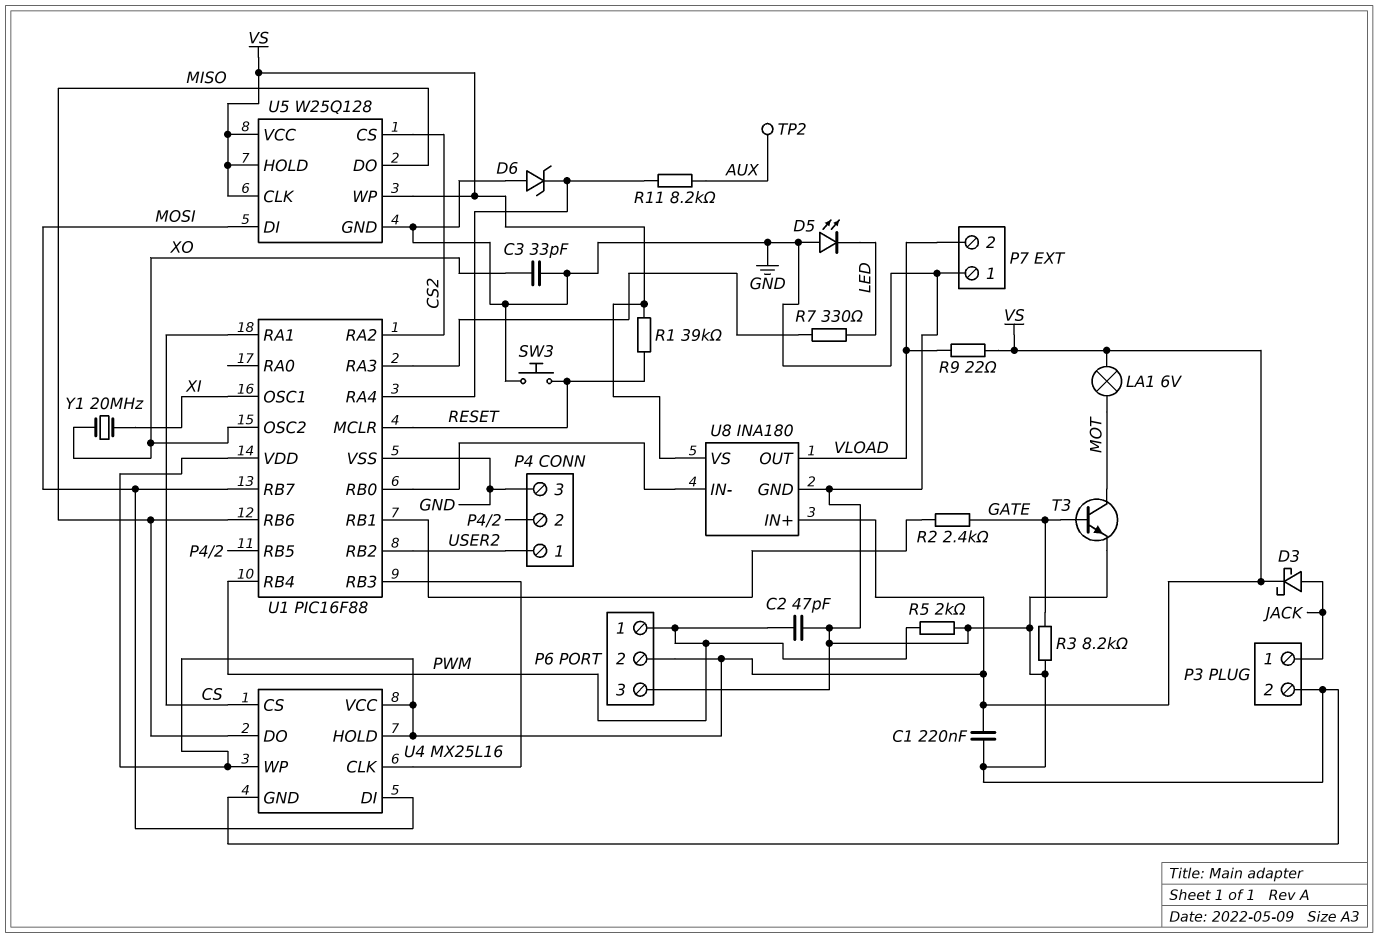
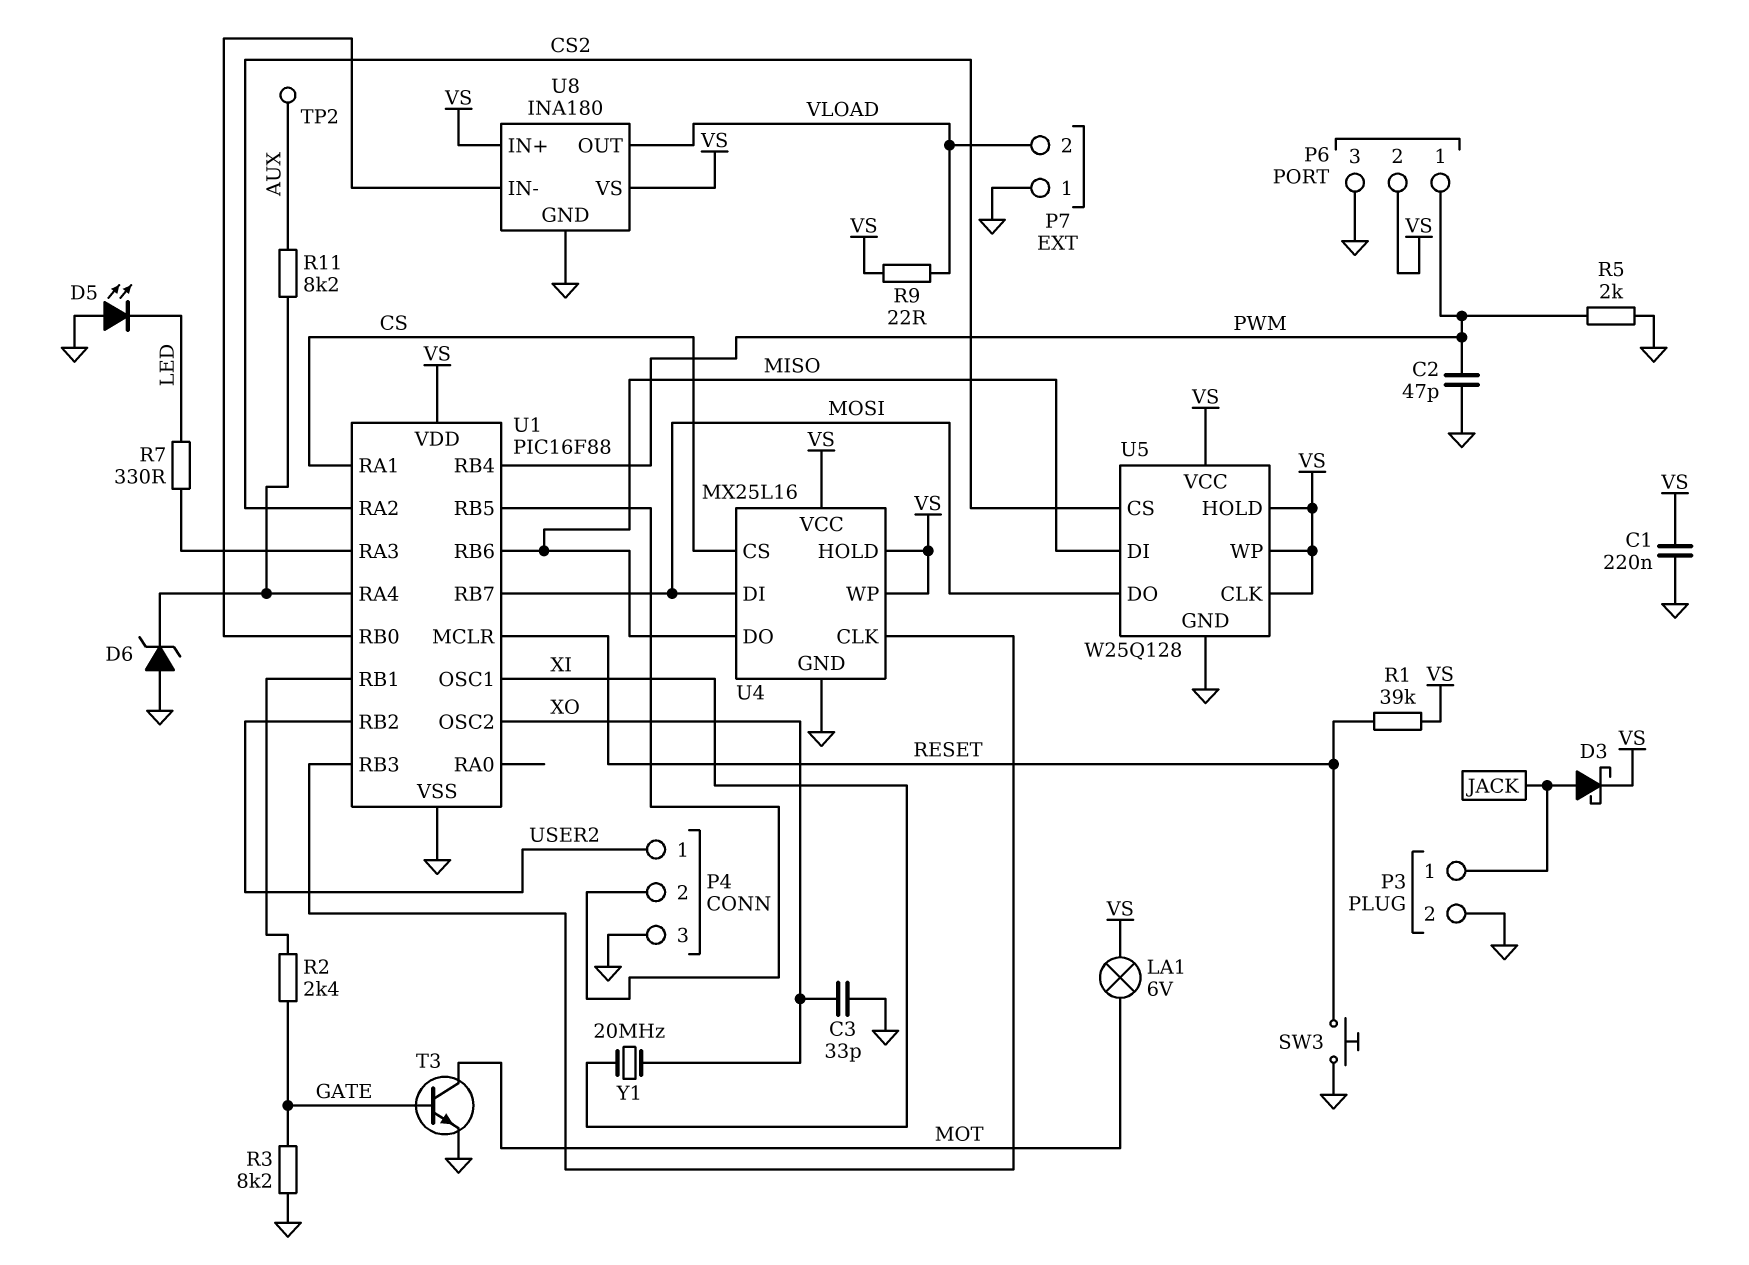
U5 pin DI: MOSI -> MISO
U5 pin DO: MISO -> MOSI

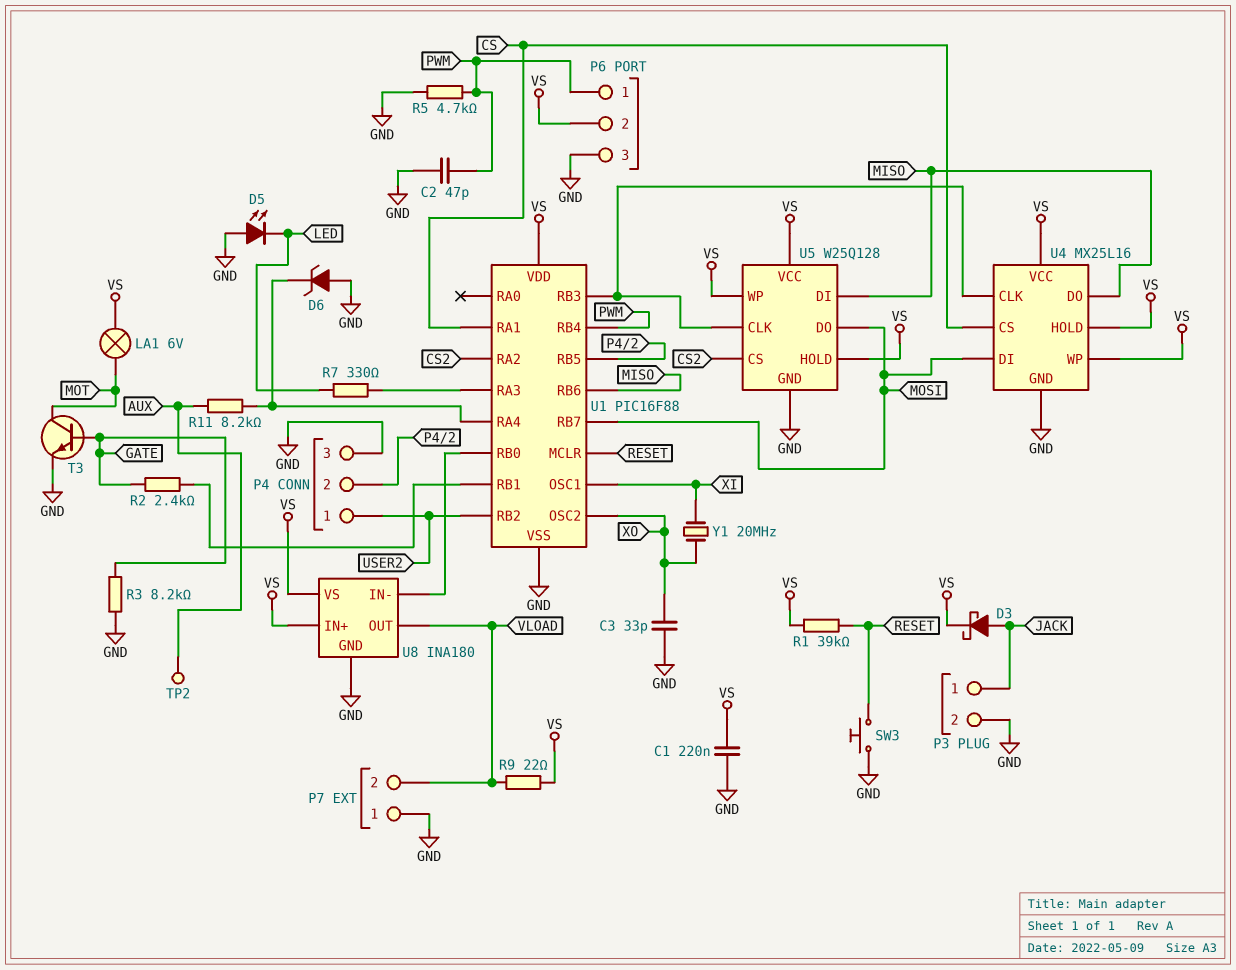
R5: 2k (GND, PWM) -> 4.7k (GND, PWM)
U5 pin CLK: VS -> U1/RB3

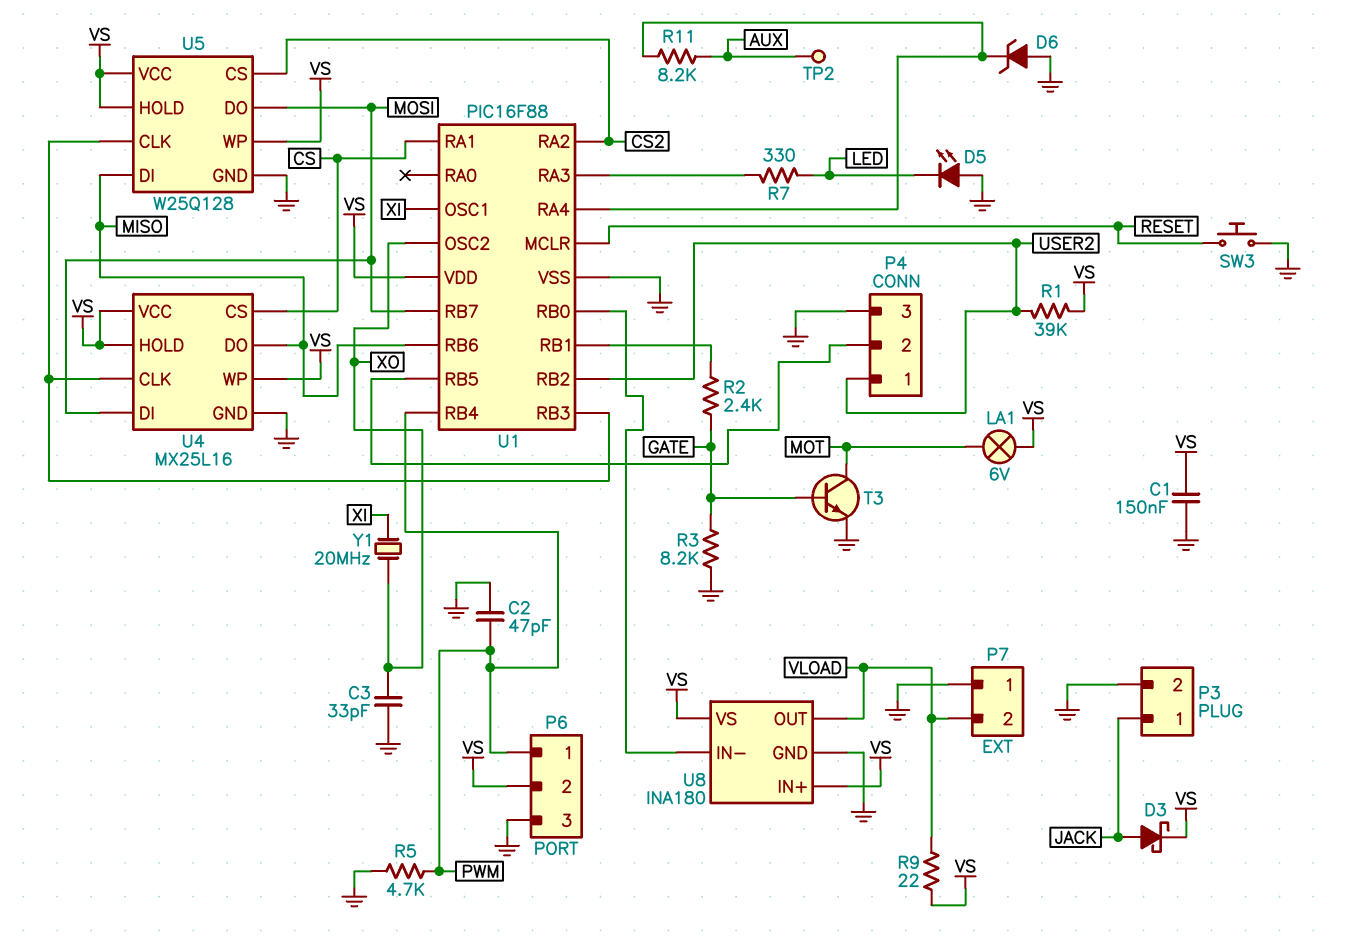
C1: 220nF (GND, VS) -> 150nF (GND, VS)
R1: 39k (RESET, VS) -> 39k (USER2, VS)

